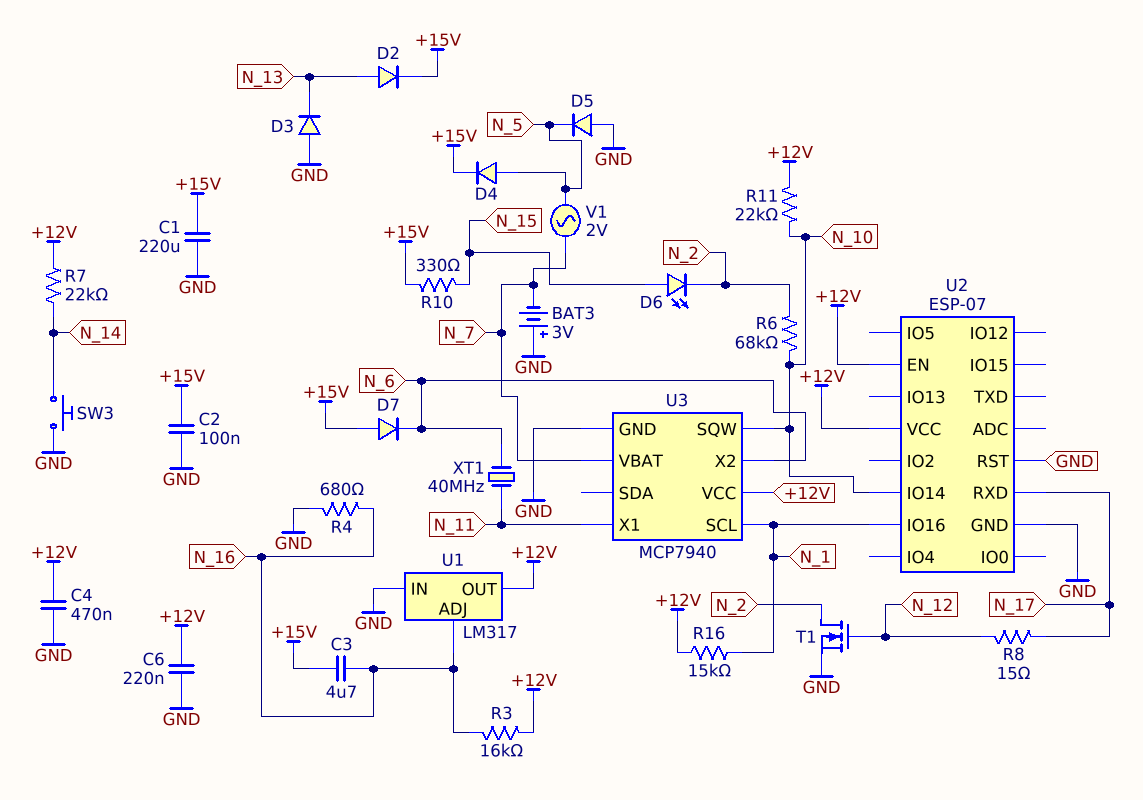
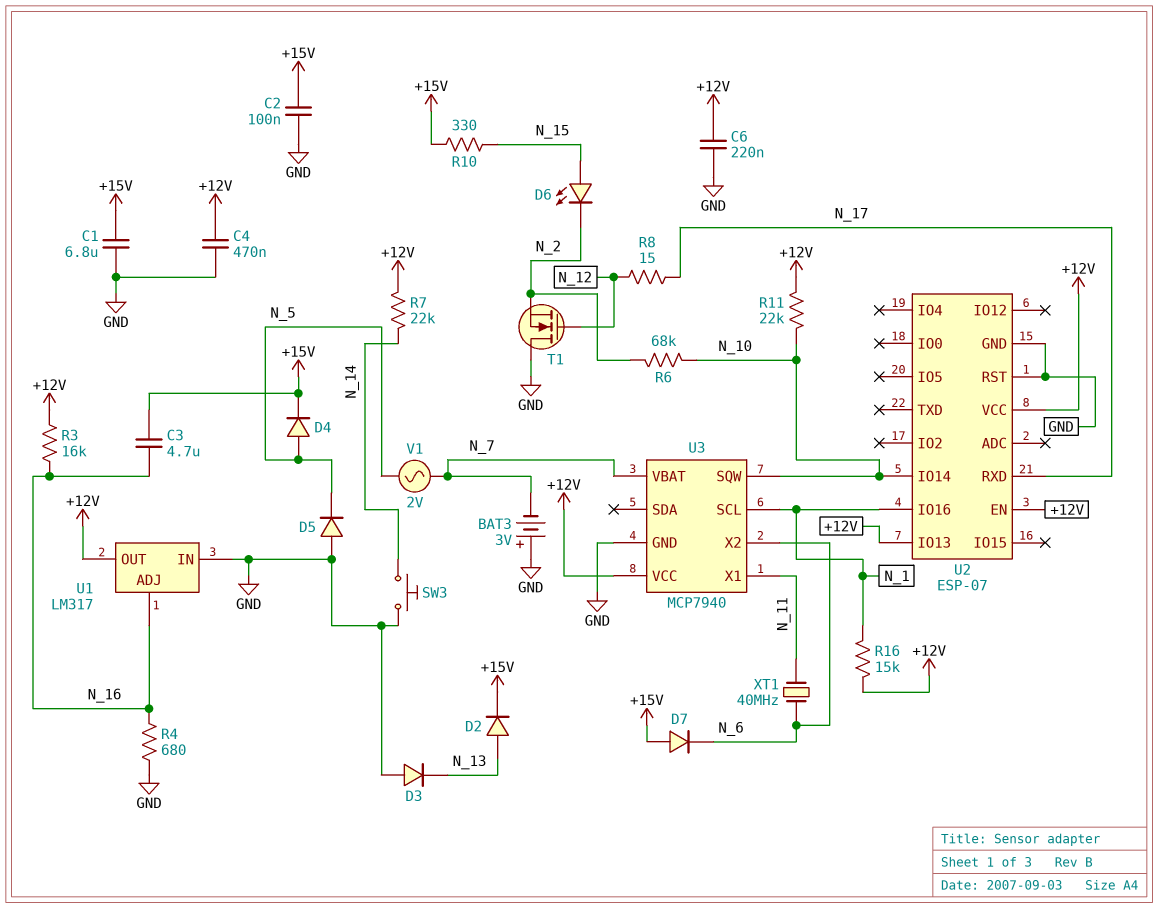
C1: 220uF (+15V, GND) -> 6.8uF (+15V, GND)
T1: NMOS (G N_12, D N_2, S GND) -> NMOS (G N_12, D GND, S N_2)
U2 pin IO13: none -> +12V

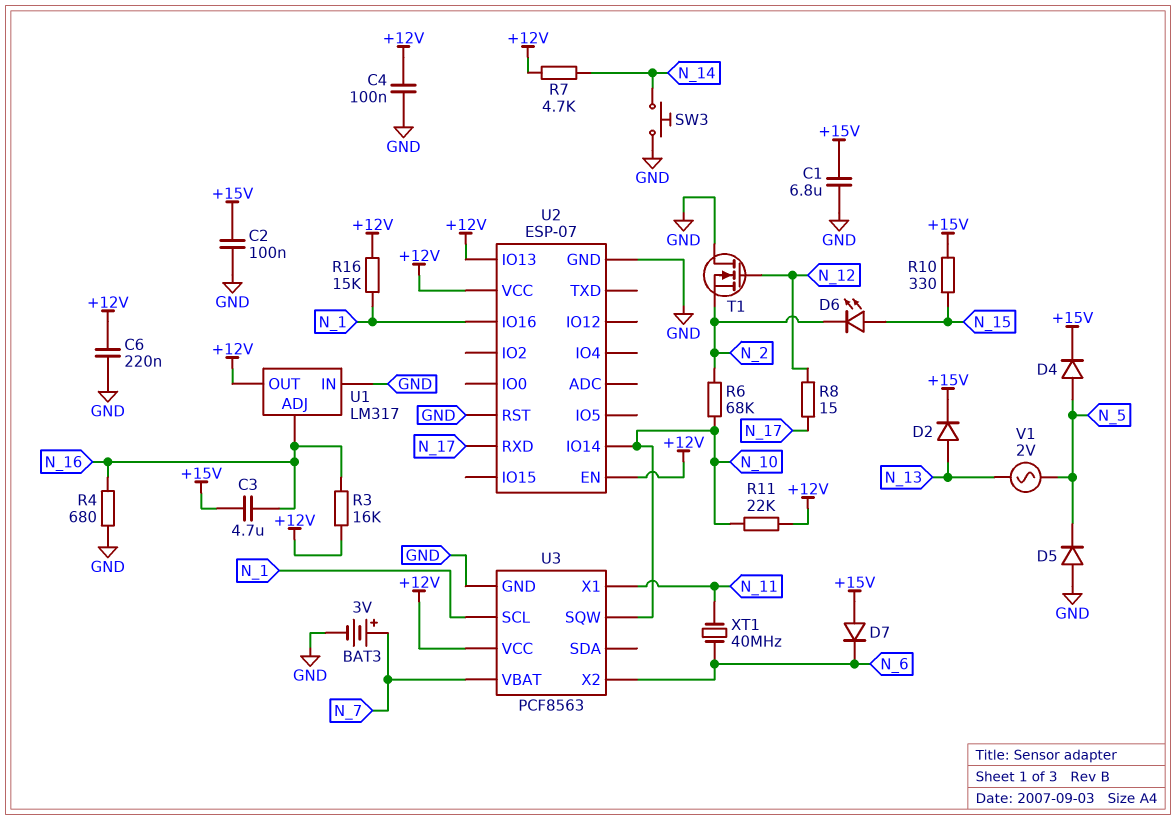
BAT3: 3V (plus GND, minus N_7) -> 3V (plus N_7, minus GND)
C4: 470nF (+12V, GND) -> 100nF (+12V, GND)
D3: diode (A GND, K N_13) -> none
R7: 22k (+12V, N_14) -> 4.7k (+12V, N_14)
U3: MCP7940 -> PCF8563
V1: AC 2V (N_5, N_7) -> AC 2V (N_5, N_13)

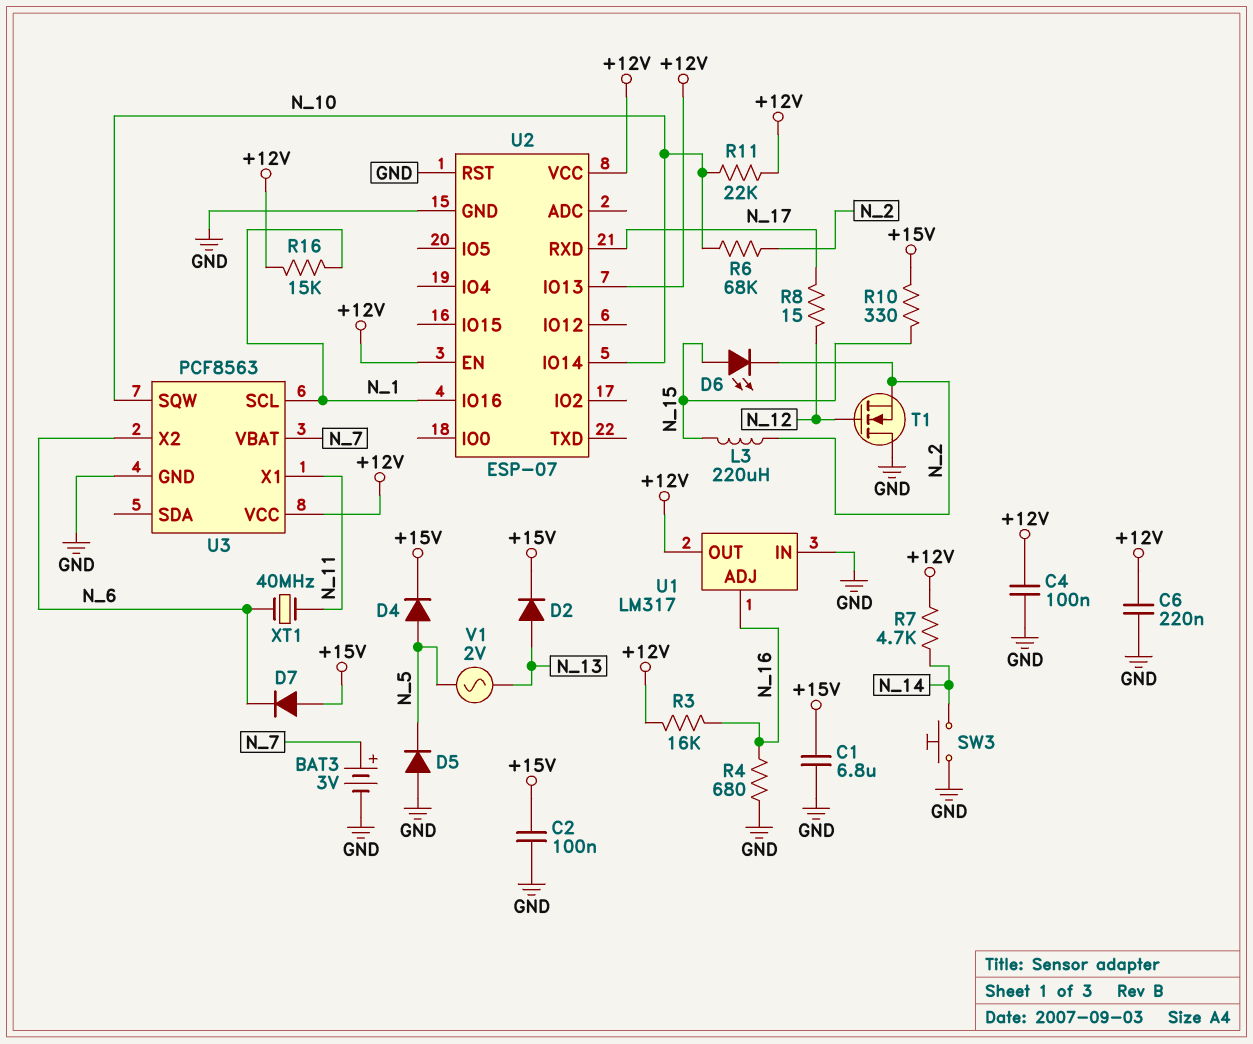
C3: 4.7uF (+15V, N_16) -> none
L3: none -> 220uH (N_2, N_15)

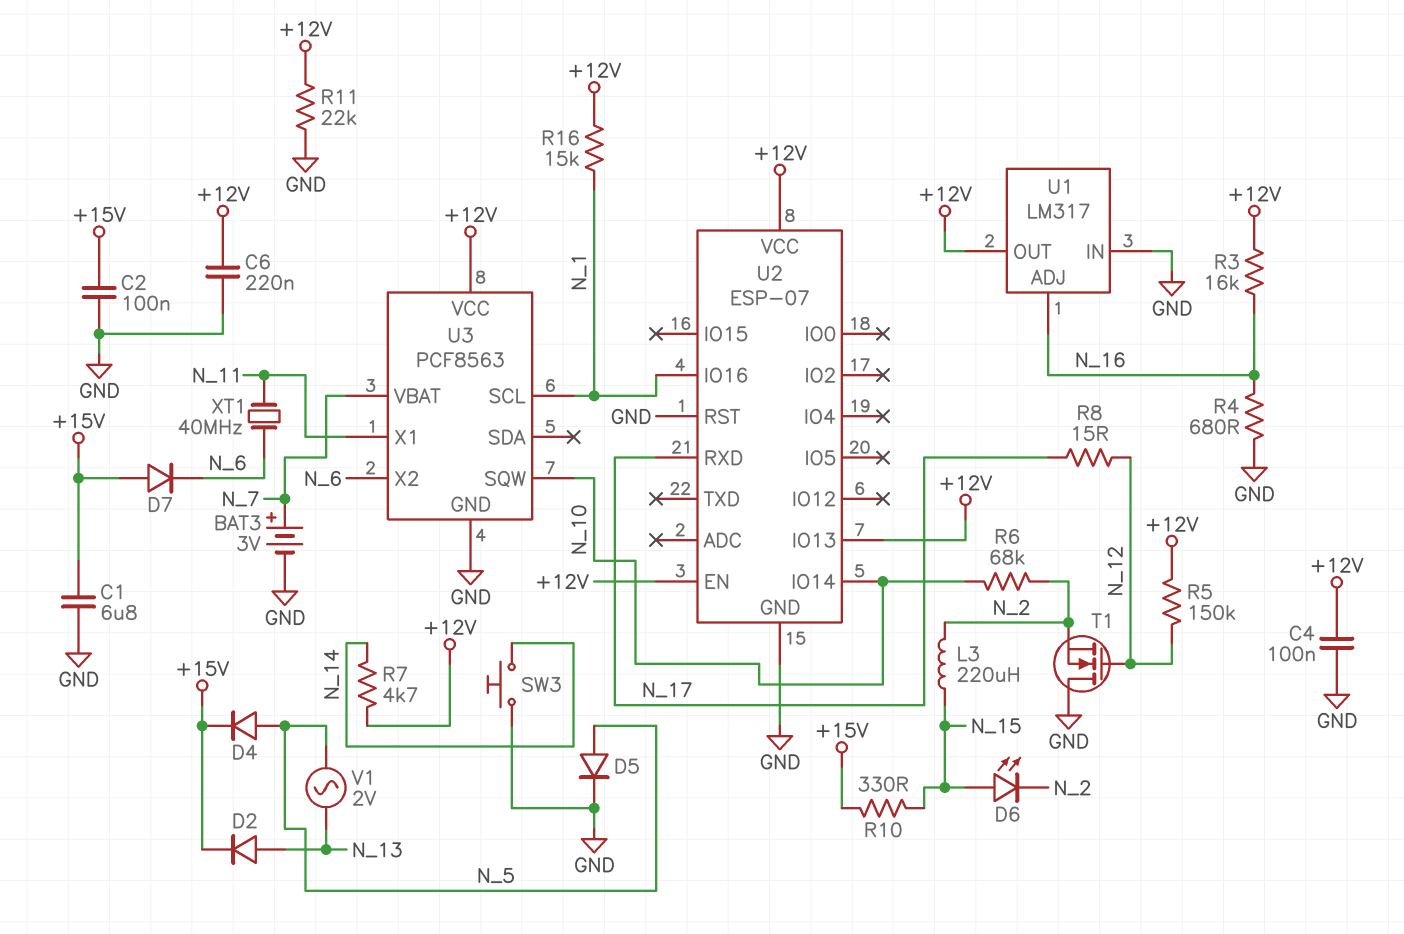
D5: diode (A GND, K N_5) -> diode (A N_5, K GND)
R5: none -> 150k (+12V, N_12)
R11: 22k (+12V, N_10) -> 22k (+12V, GND)

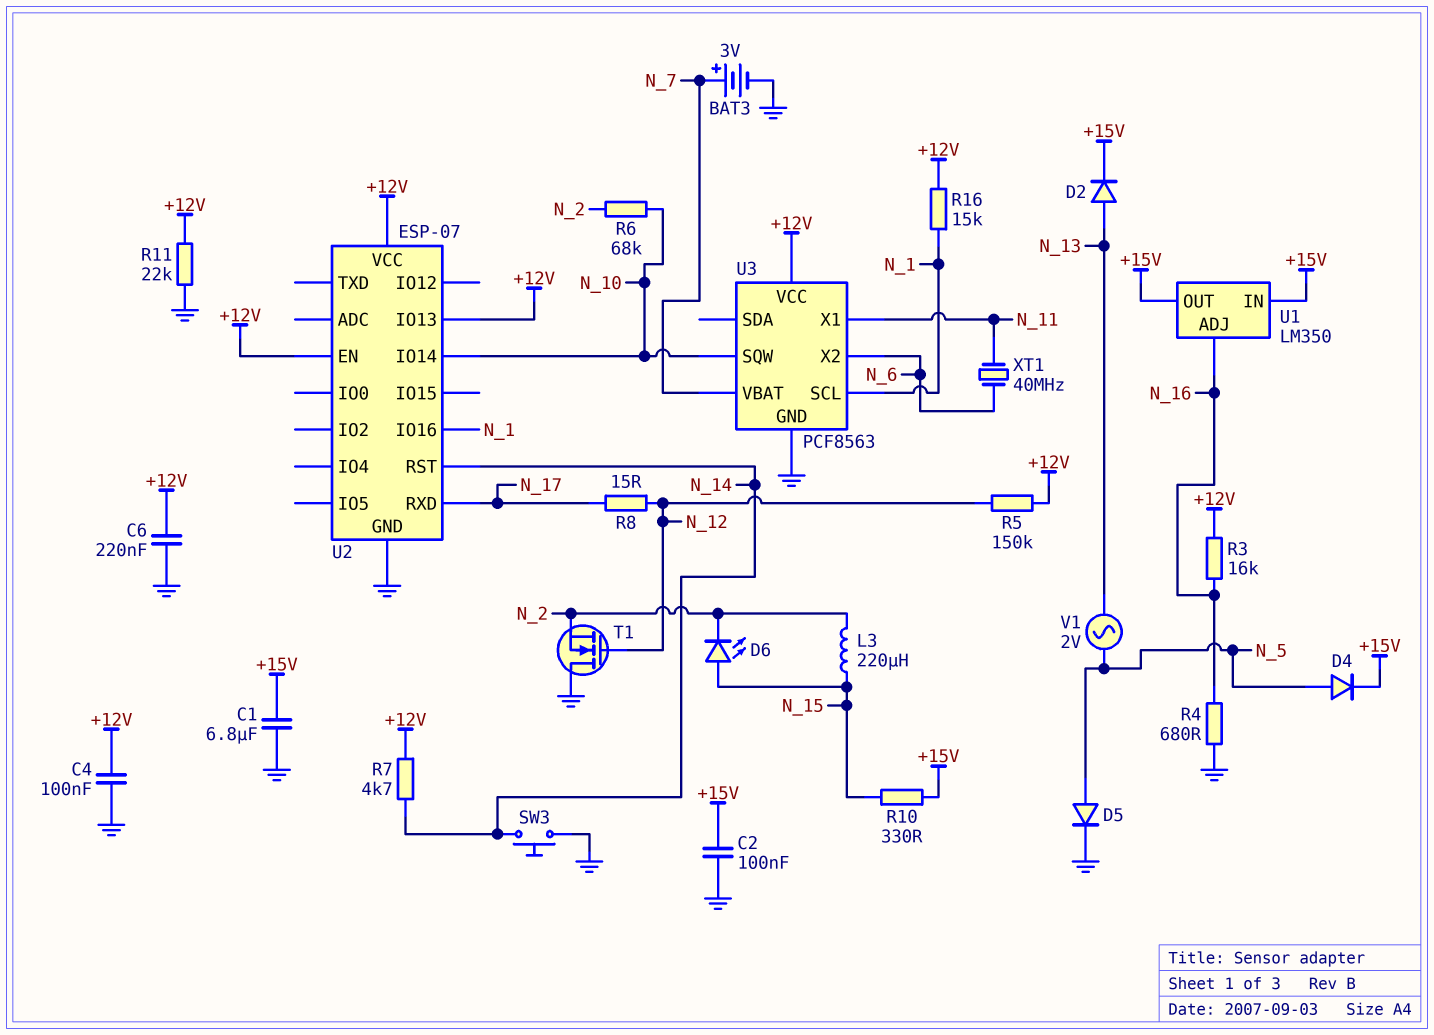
D7: diode (A +15V, K N_6) -> none
U1: LM317 -> LM350
U1 pin IN: GND -> +15V
U1 pin OUT: +12V -> +15V
U2 pin RST: GND -> N_14

